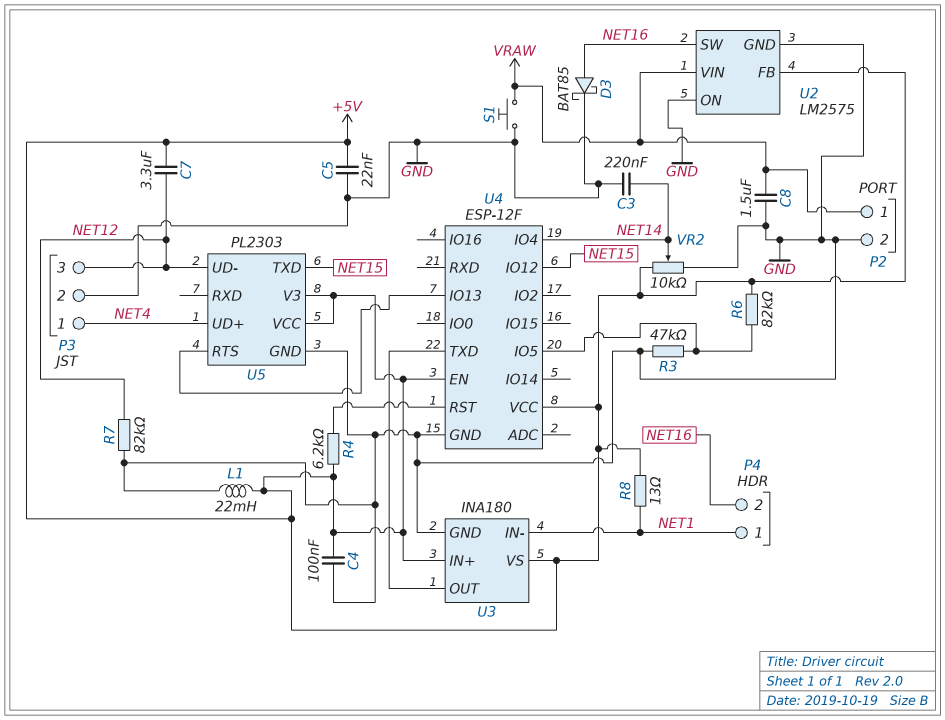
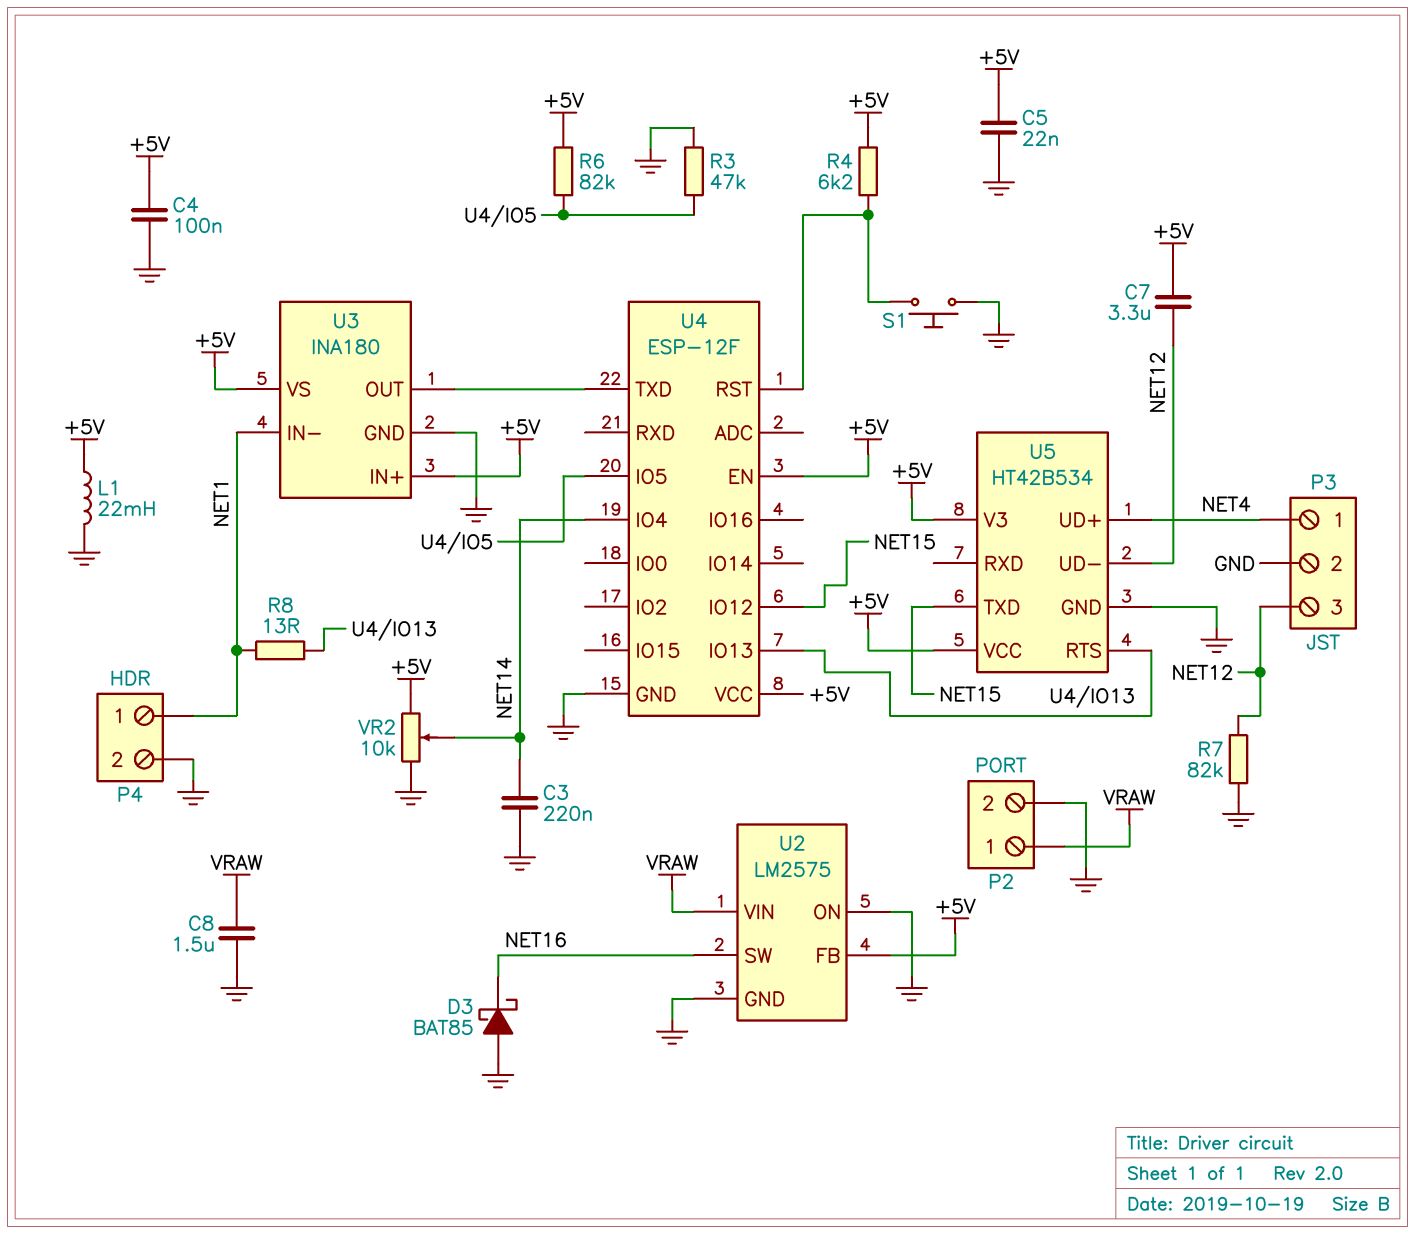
D3: schottky BAT85 (A NET16, K GND) -> schottky BAT85 (A GND, K NET16)
P4 pin 2: NET16 -> GND
R8: 13 (+5V, NET1) -> 13 (NET1, U4/IO13)
S1: button (GND, VRAW) -> button (GND, U4/RST)
U5: PL2303 -> HT42B534

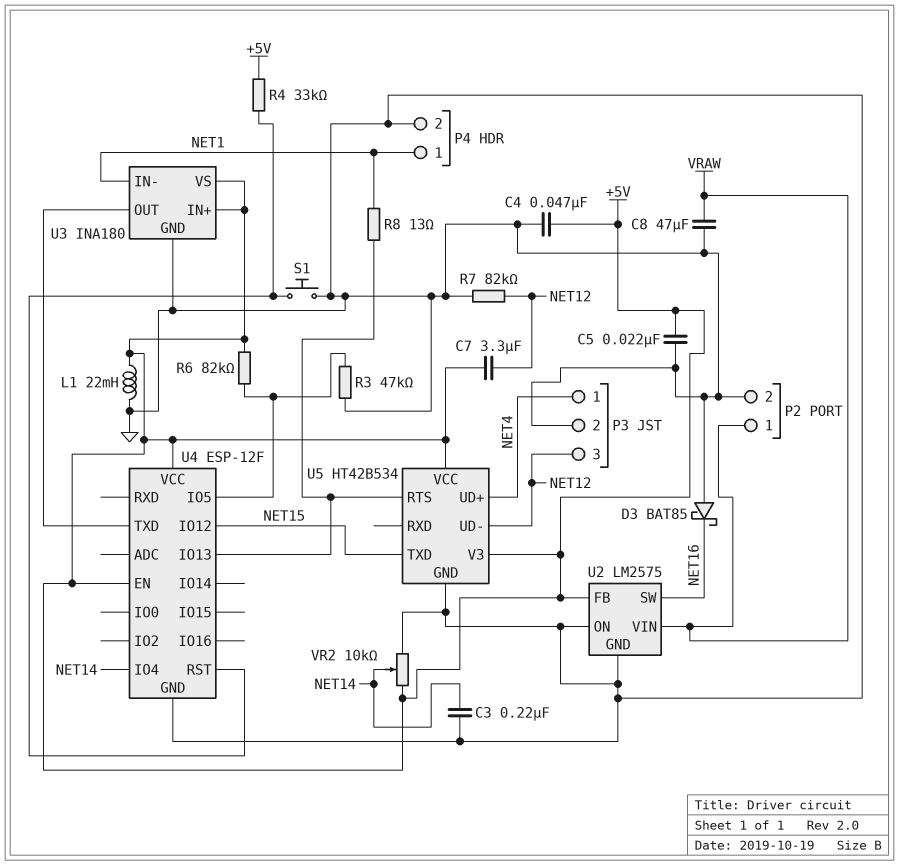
C4: 100nF (+5V, GND) -> 47nF (+5V, GND)
C8: 1.5uF (GND, VRAW) -> 47uF (GND, VRAW)
R4: 6.2k (+5V, U4/RST) -> 33k (+5V, U4/RST)

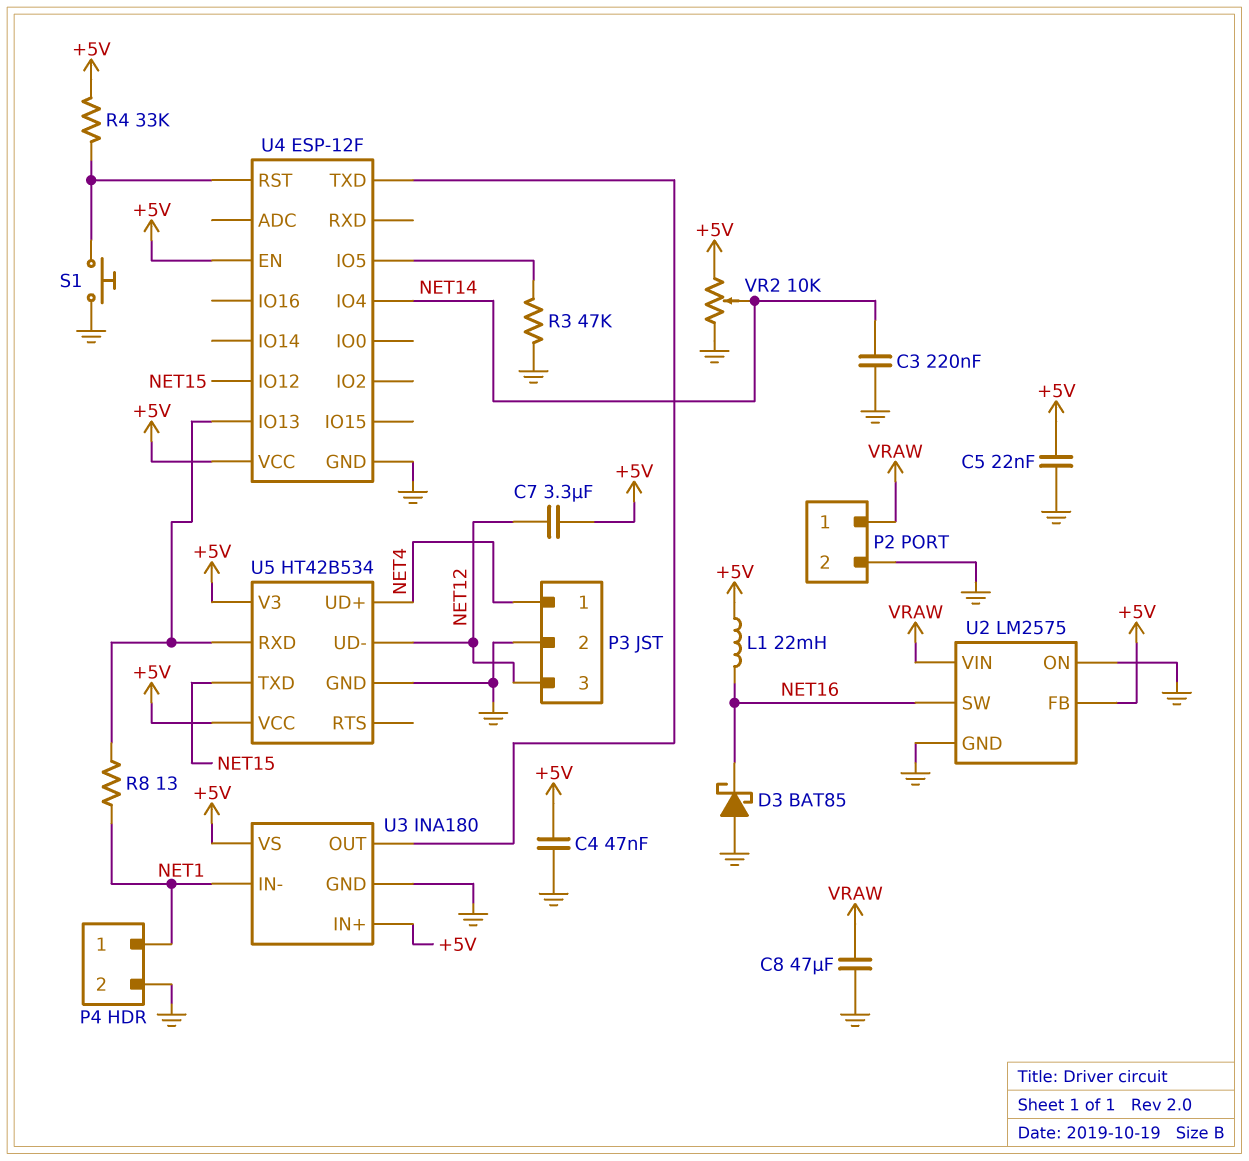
L1: 22mH (+5V, GND) -> 22mH (+5V, NET16)
R6: 82k (+5V, U4/IO5) -> none
R7: 82k (GND, NET12) -> none
U5 pin RTS: U4/IO13 -> none
U5 pin RXD: none -> U4/IO13

